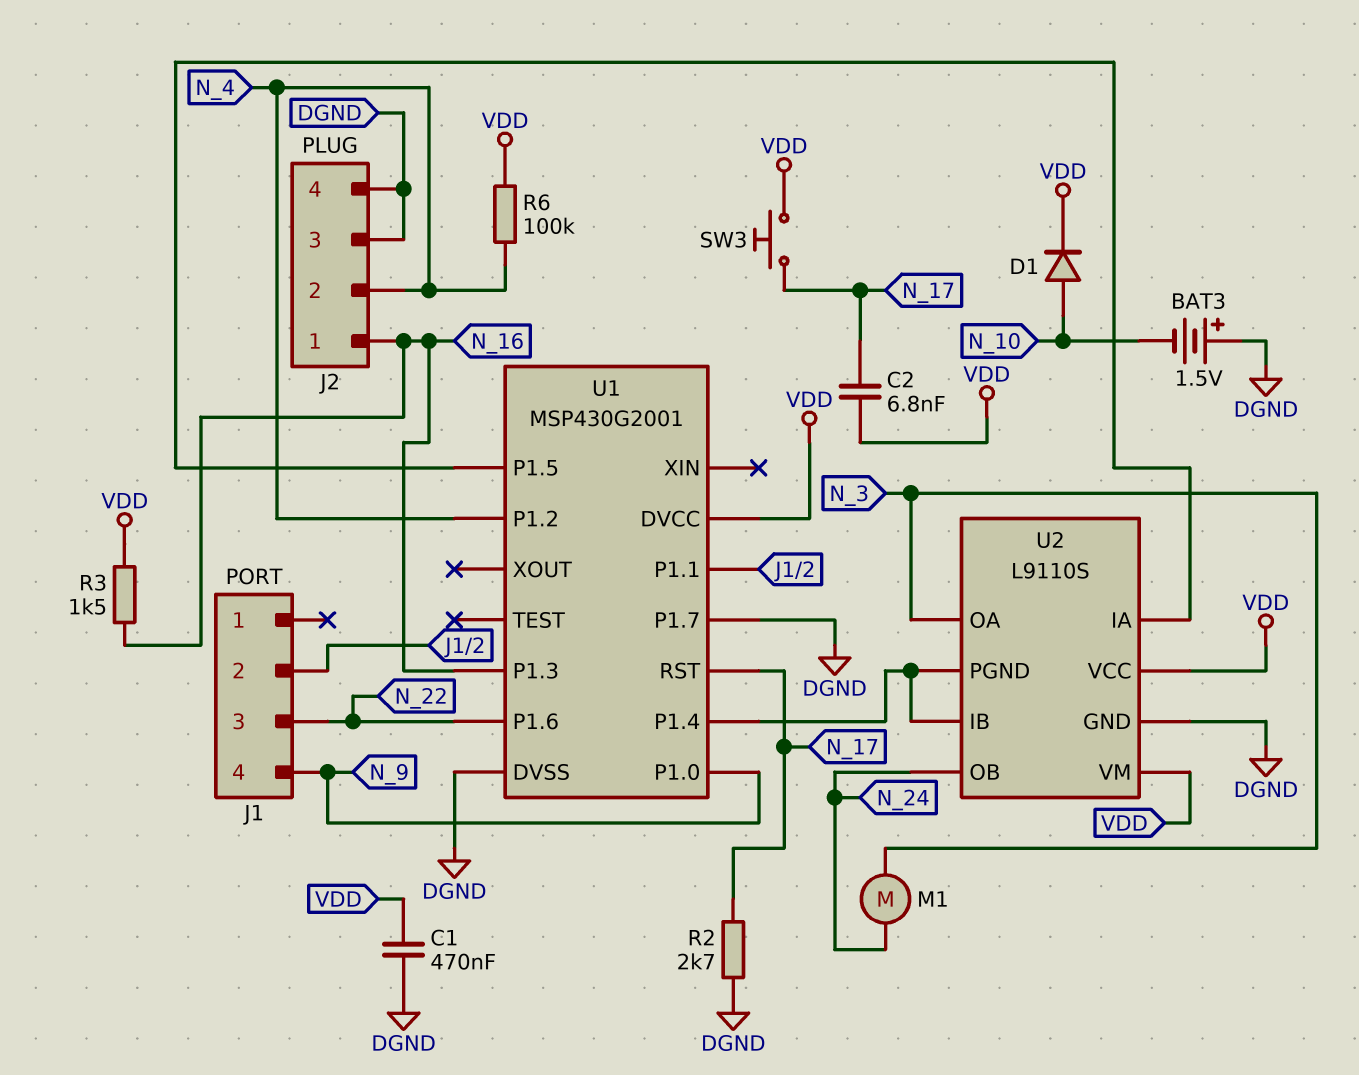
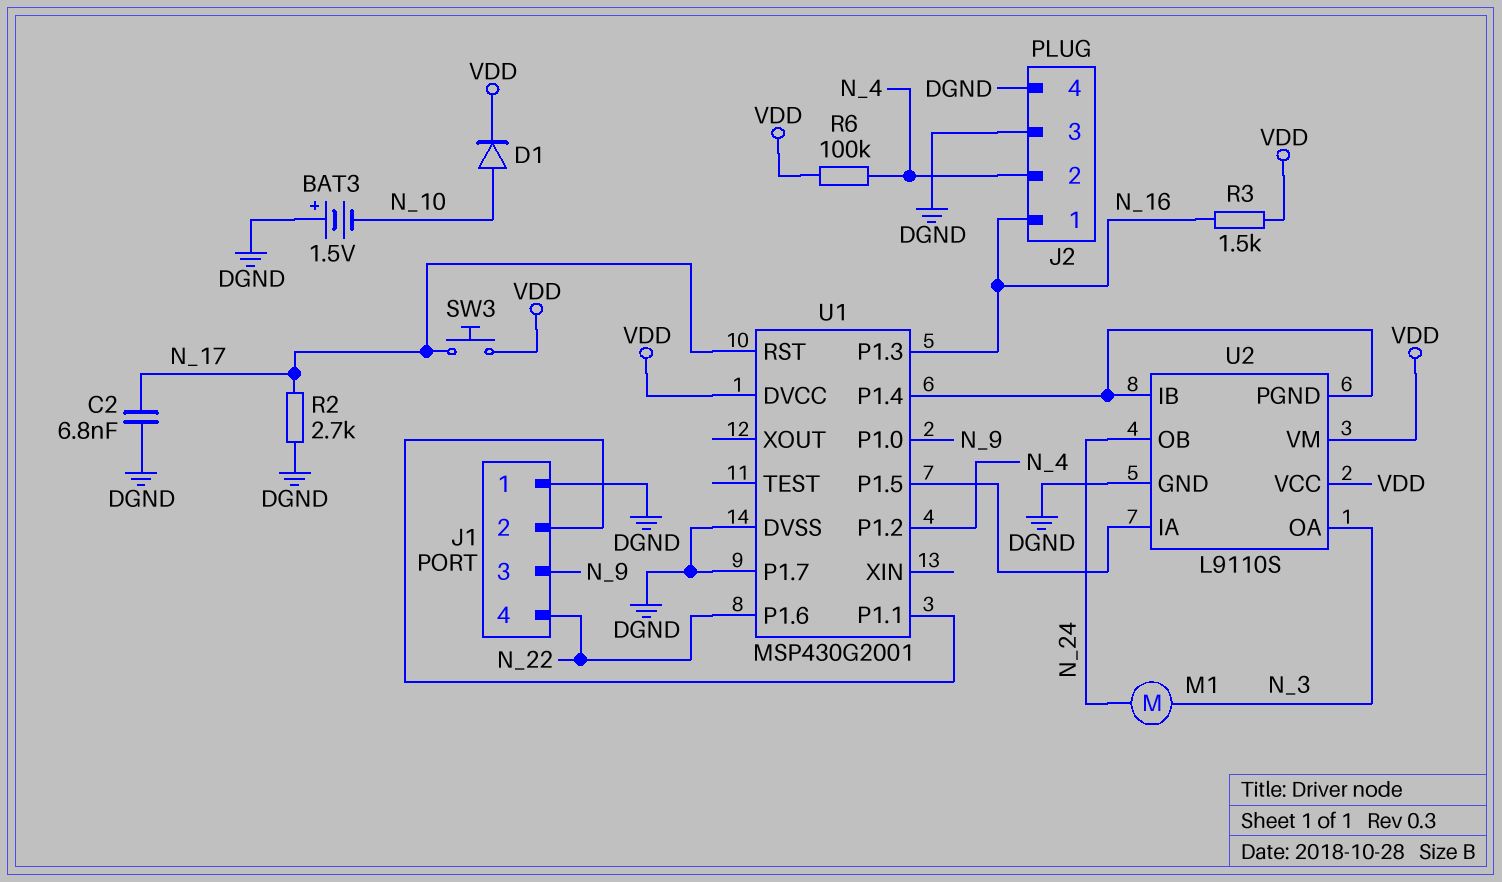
C1: 470nF (DGND, VDD) -> none
C2: 6.8nF (N_17, VDD) -> 6.8nF (DGND, N_17)
J1 pin 1: none -> DGND
J1 pin 3: N_22 -> N_9
J1 pin 4: N_9 -> N_22

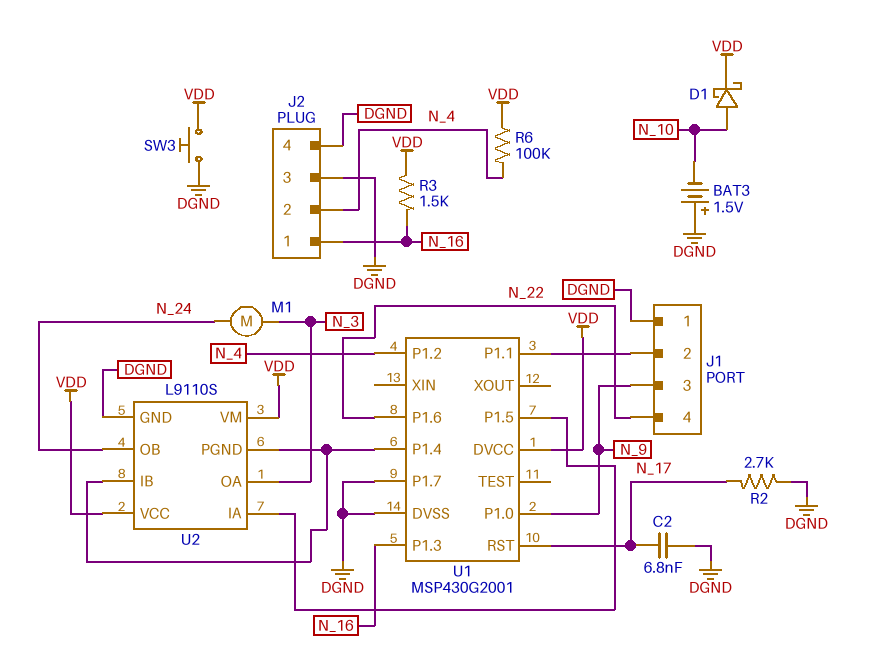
D1: diode (A N_10, K VDD) -> schottky (A N_10, K VDD)
SW3: button (N_17, VDD) -> button (DGND, VDD)

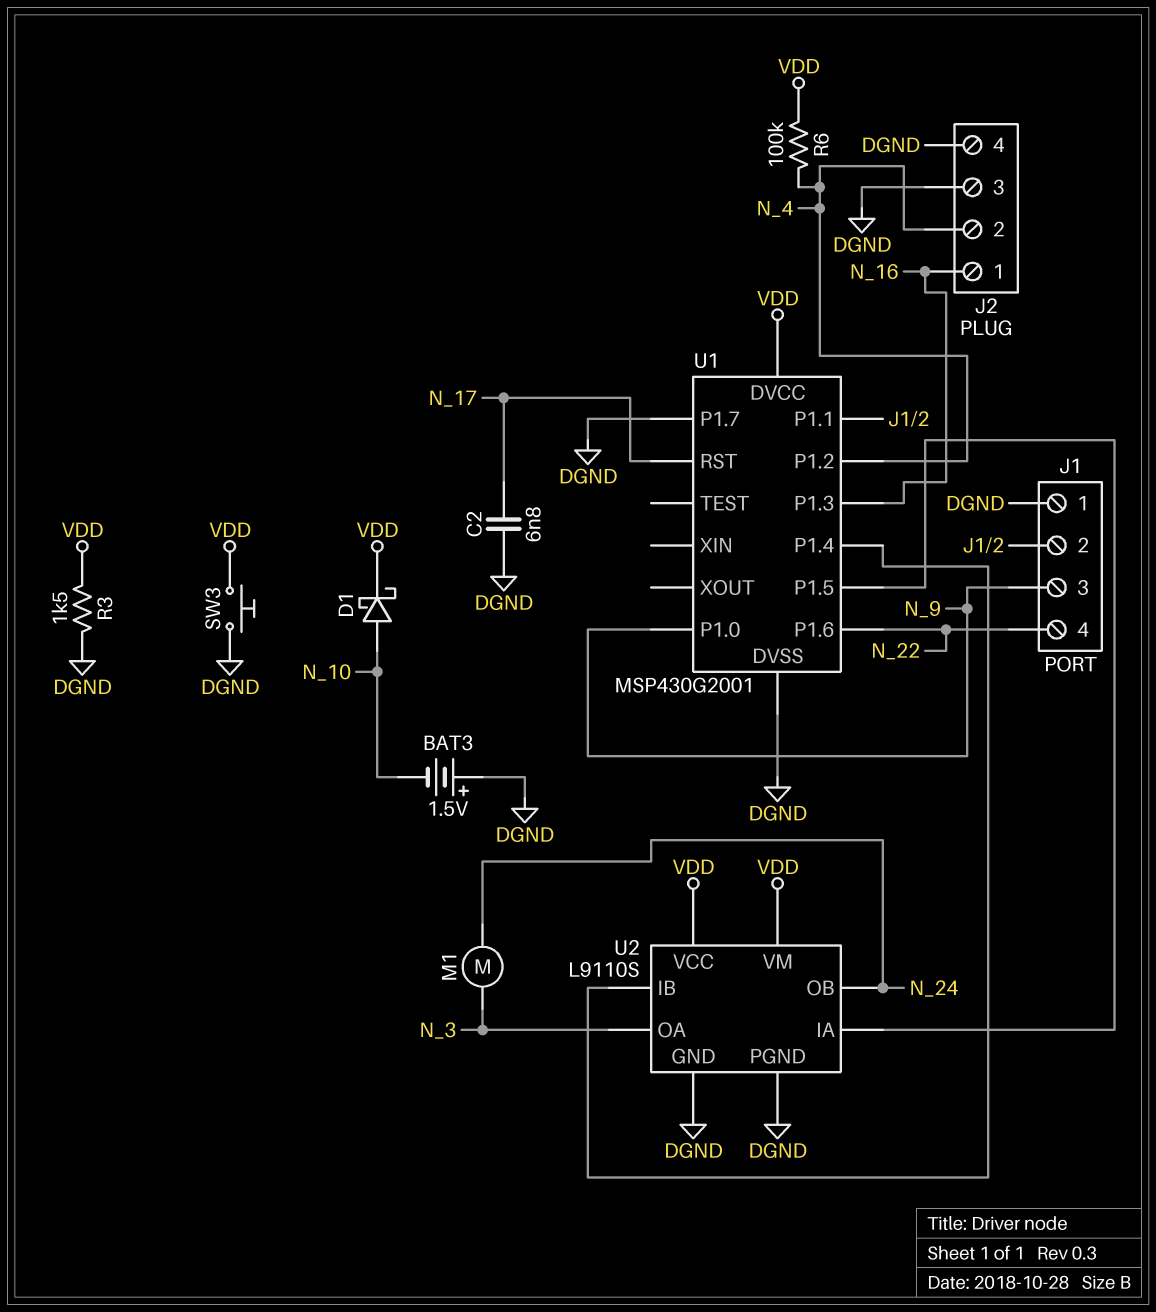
R2: 2.7k (DGND, N_17) -> none
R3: 1.5k (N_16, VDD) -> 1.5k (DGND, VDD)
U2 pin PGND: U1/P1.4 -> DGND

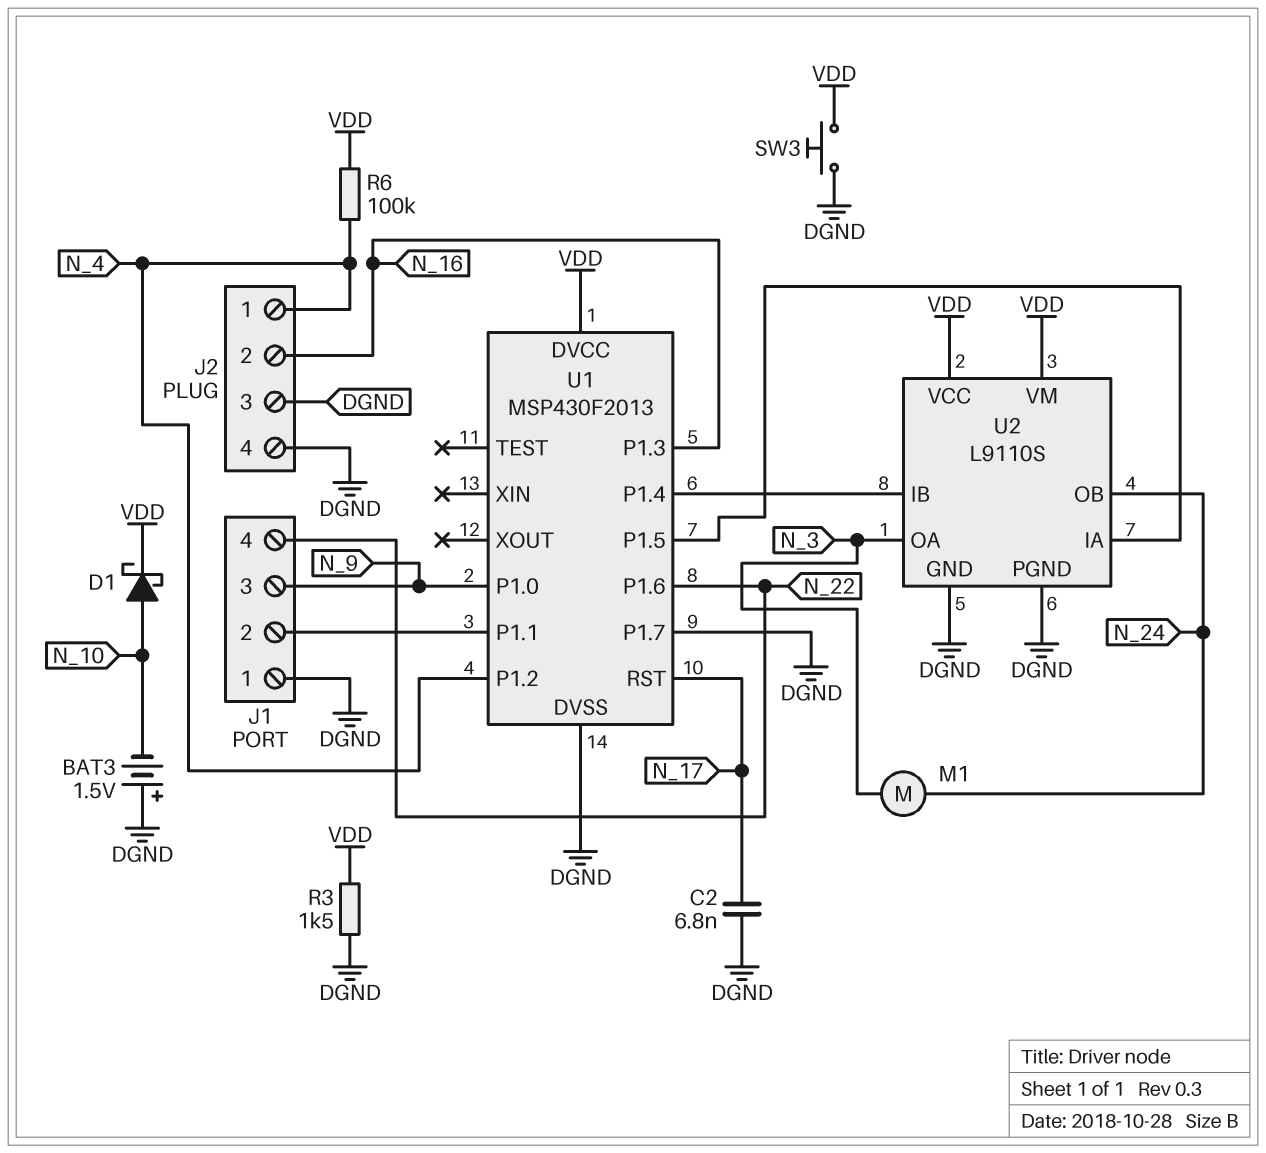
J2 pin 1: N_16 -> N_4
J2 pin 2: N_4 -> N_16
U1: MSP430G2001 -> MSP430F2013

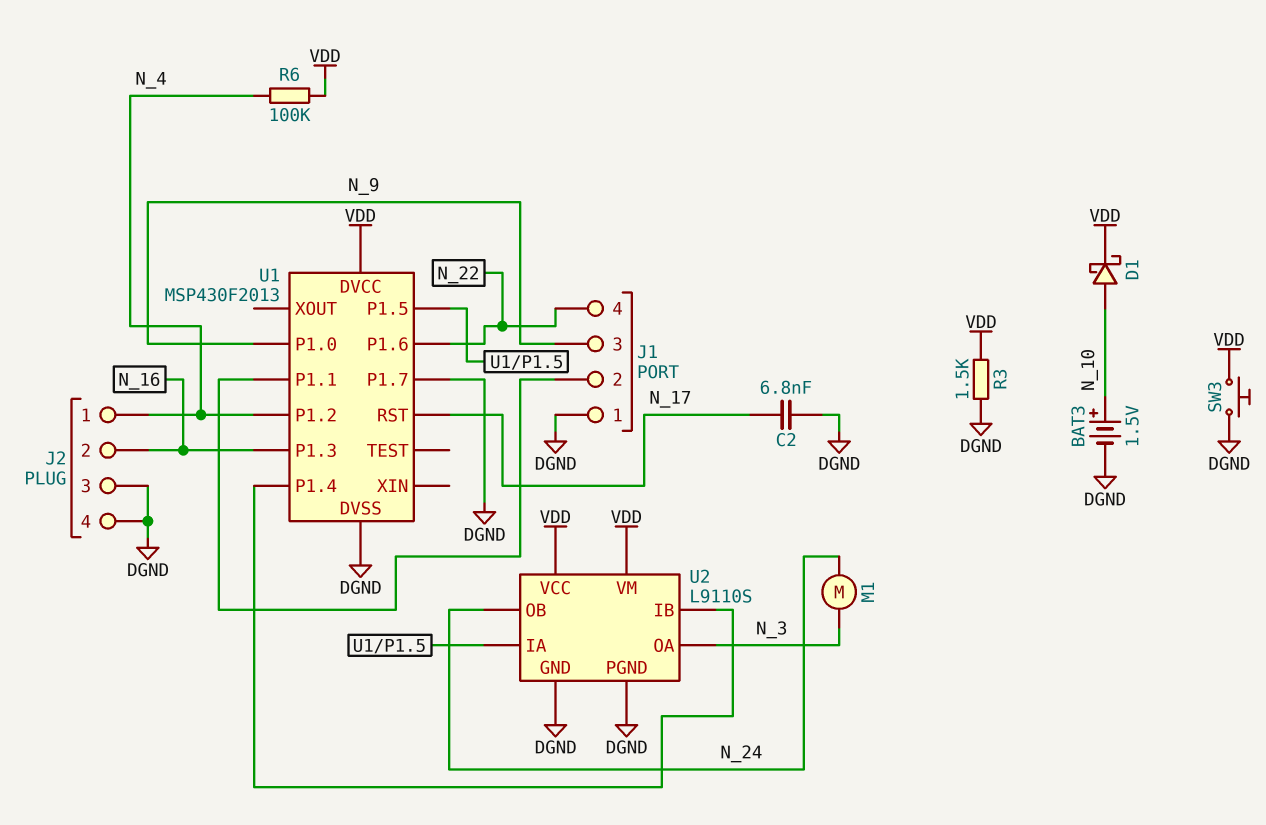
BAT3: 1.5V (plus DGND, minus N_10) -> 1.5V (plus N_10, minus DGND)

